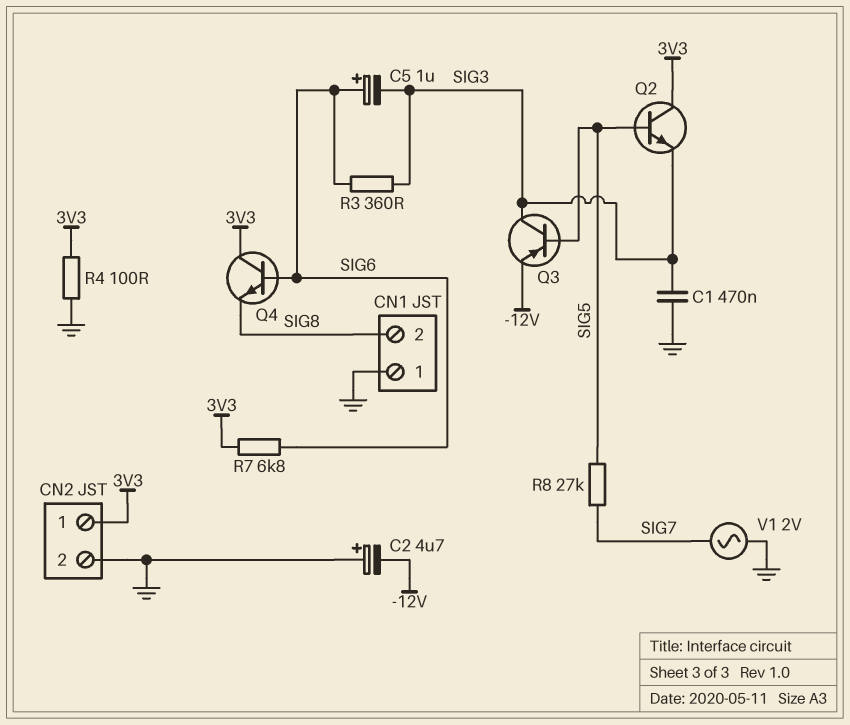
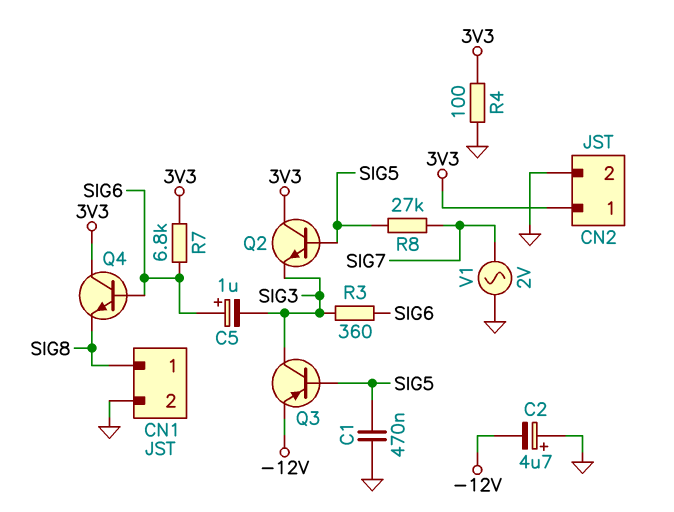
C1: 470nF (GND, SIG3) -> 470nF (GND, SIG5)
CN1 pin 1: GND -> SIG8
CN1 pin 2: SIG8 -> GND

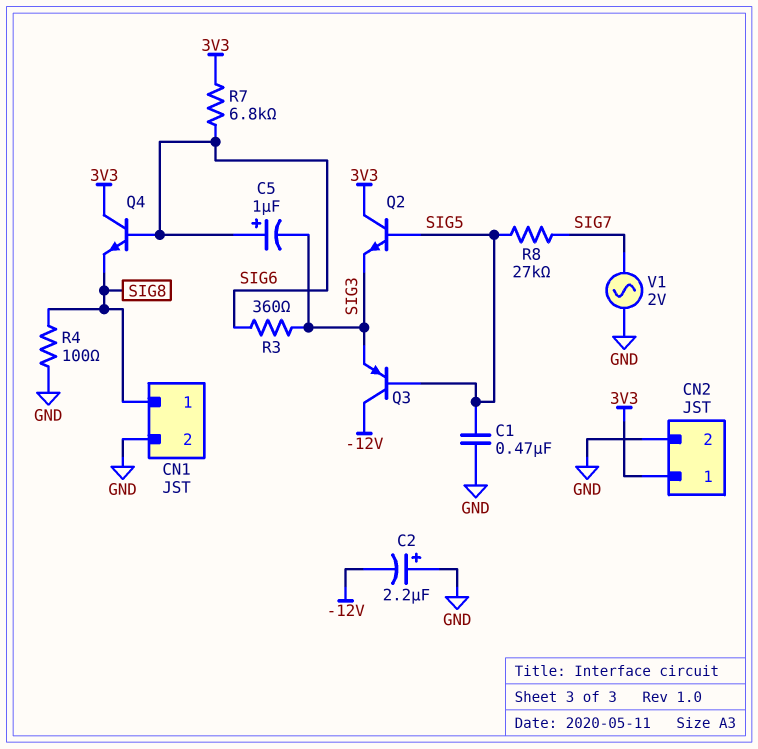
C2: 4.7uF (plus GND, minus -12V) -> 2.2uF (plus GND, minus -12V)
Q3: PNP (B SIG5, C SIG3, E -12V) -> PNP (B SIG5, C -12V, E SIG3)
R4: 100 (3V3, GND) -> 100 (GND, SIG8)

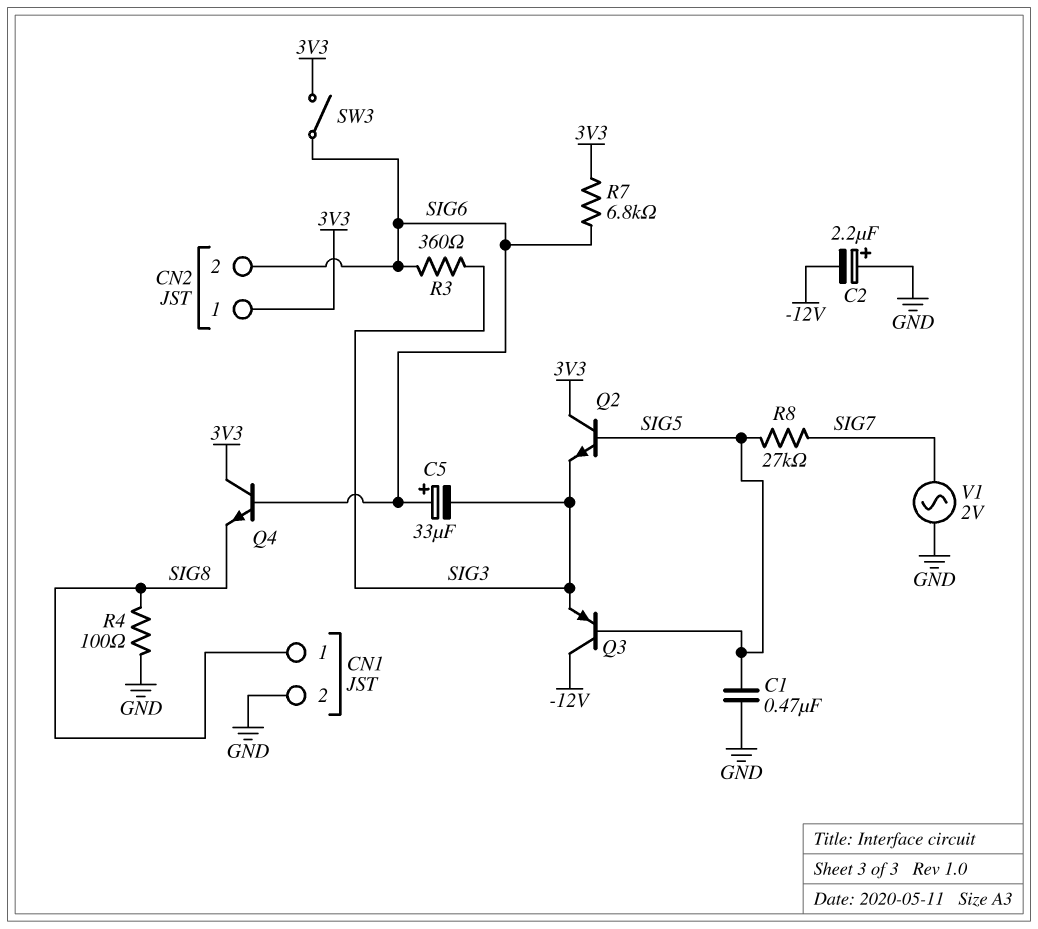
C5: 1uF (plus SIG6, minus SIG3) -> 33uF (plus SIG6, minus SIG3)
CN2 pin 2: GND -> SIG6
SW3: none -> switch (3V3, SIG6)

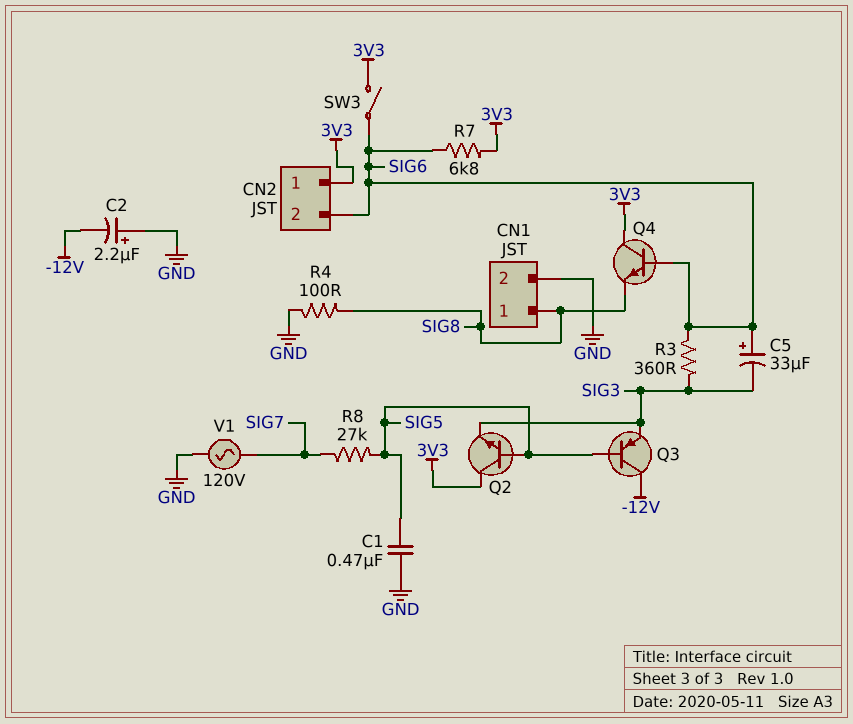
V1: AC 2V (GND, SIG7) -> AC 120V (GND, SIG7)

